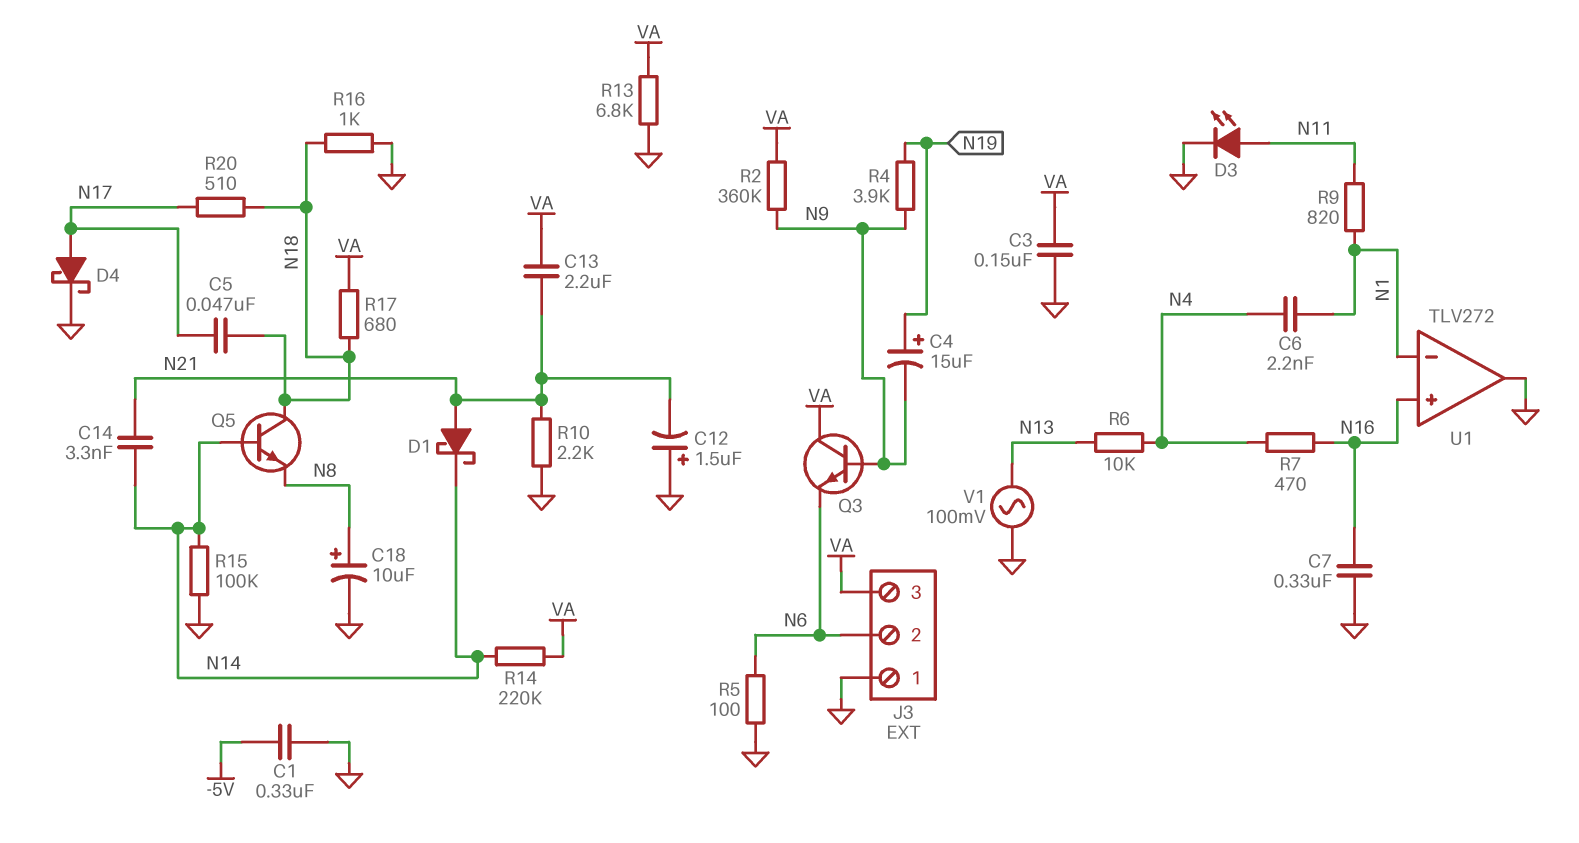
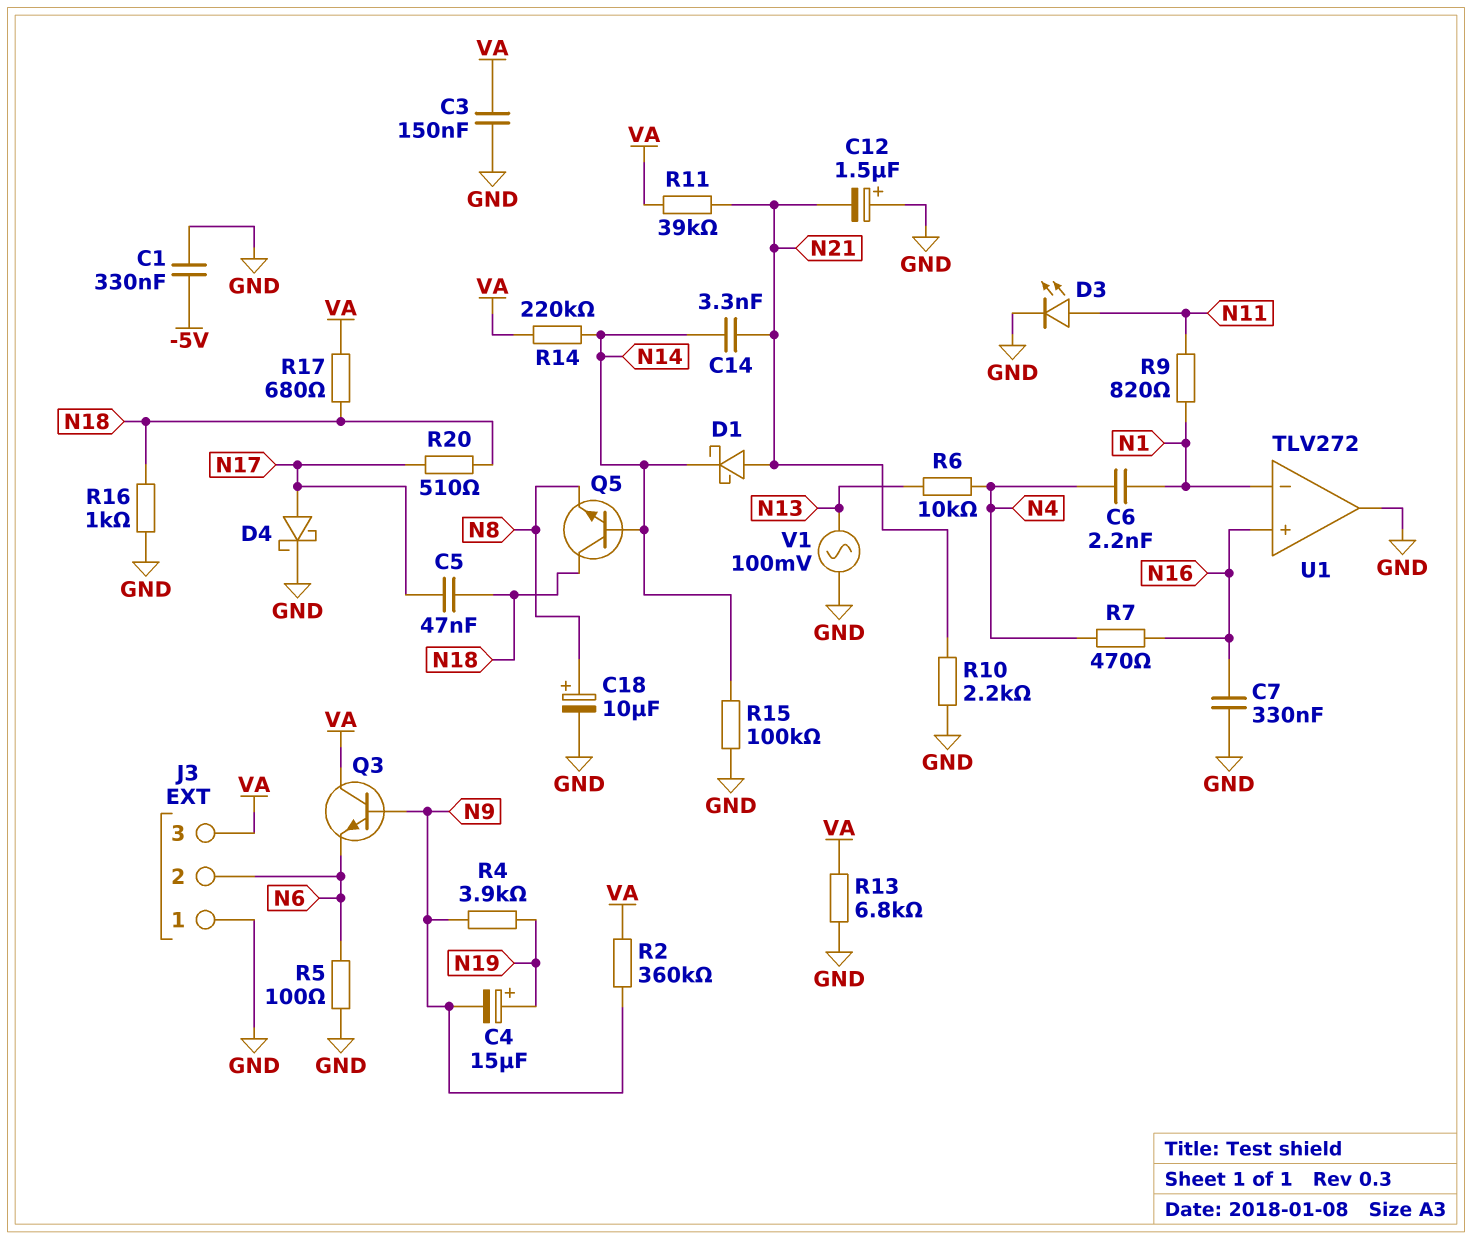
C13: 2.2uF (N21, VA) -> none
R11: none -> 39k (N21, VA)

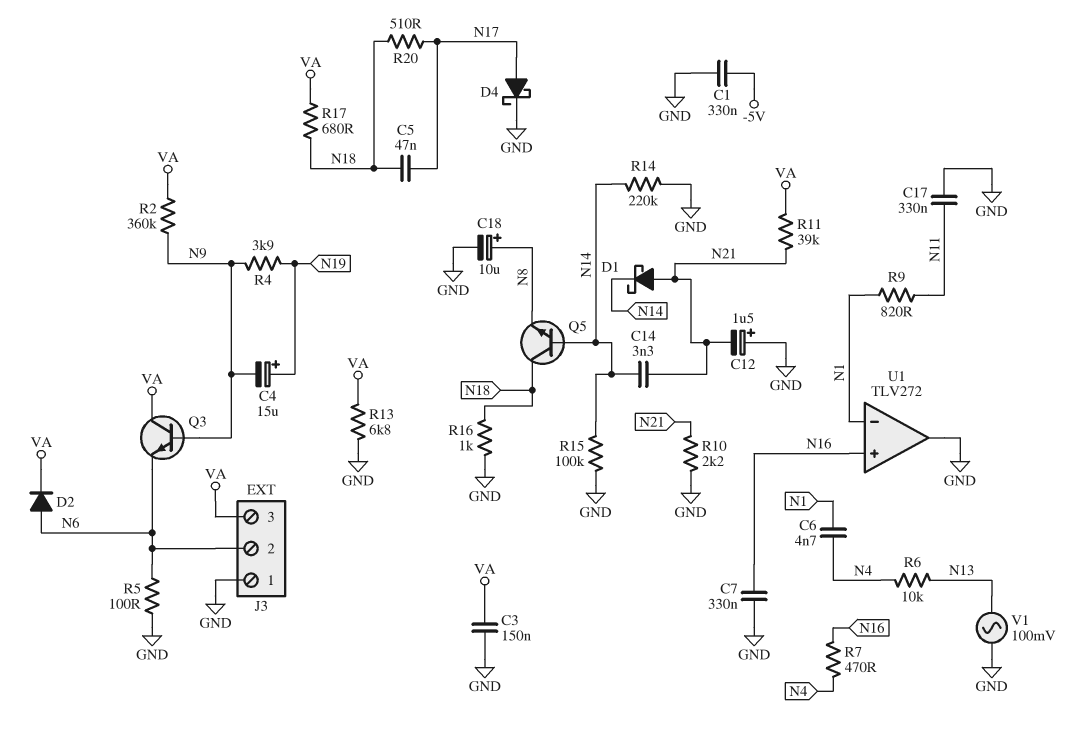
C6: 2.2nF (N1, N4) -> 4.7nF (N1, N4)
C17: none -> 330nF (GND, N11)
D2: none -> diode (A N6, K VA)
D3: LED (A N11, K GND) -> none
R14: 220k (N14, VA) -> 220k (GND, N14)

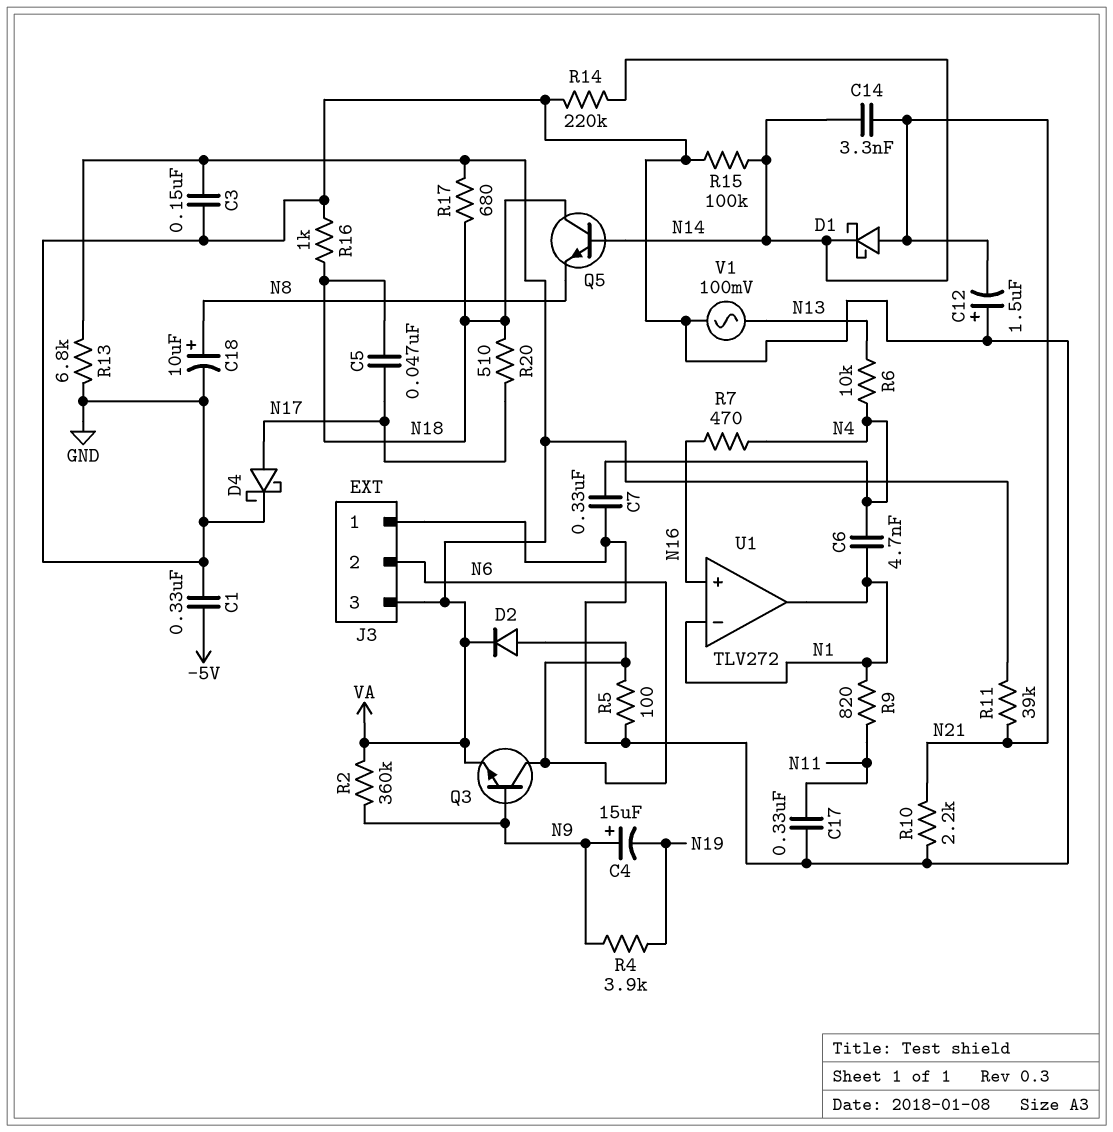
C4: 15uF (plus N19, minus N9) -> 15uF (plus N9, minus N19)
C7: 330nF (GND, N16) -> 330nF (GND, N4)
Q3: NPN (B N9, C VA, E N6) -> NPN (B N9, C N6, E VA)
U1 pin out: GND -> N1

